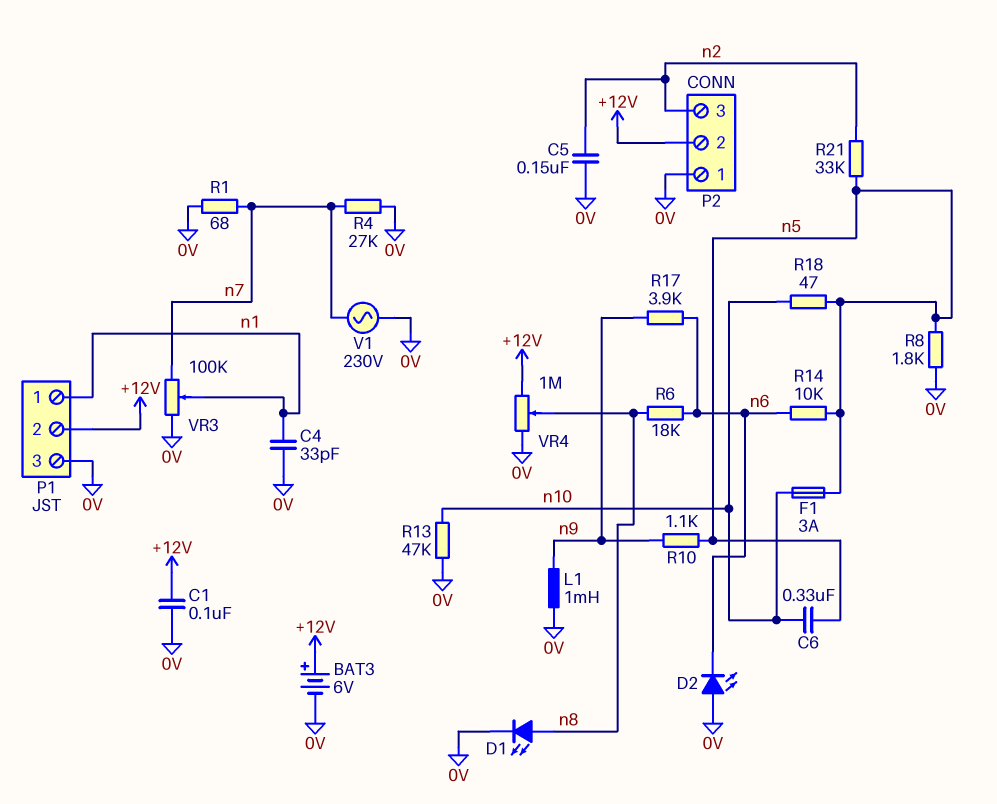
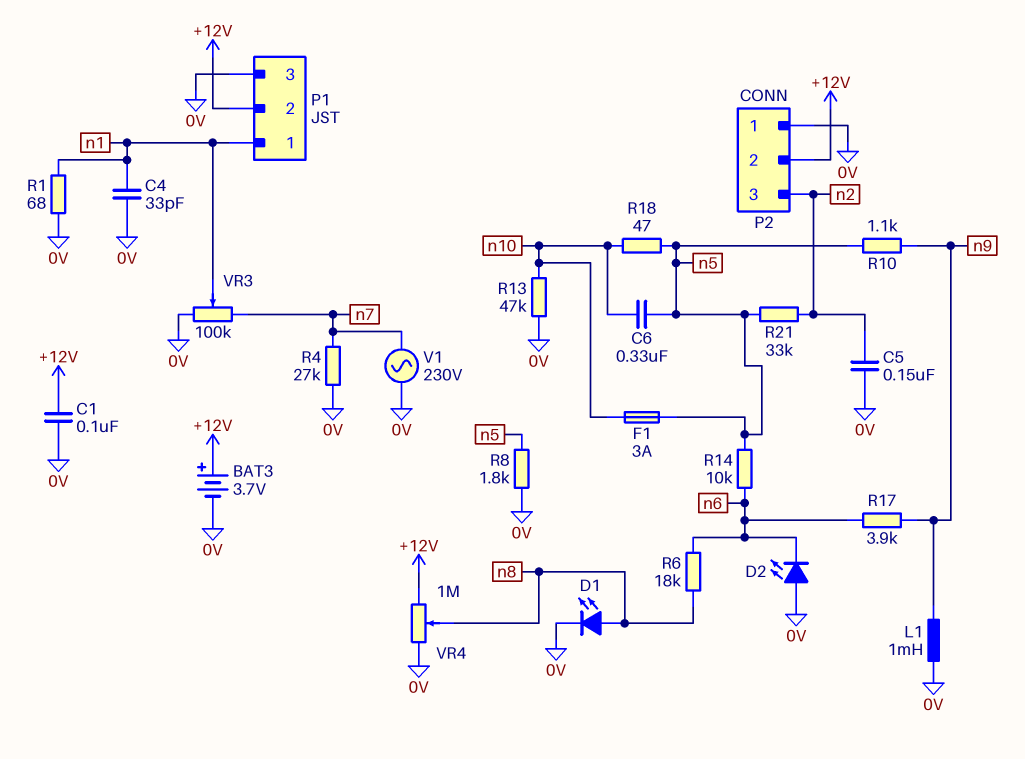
BAT3: 6V (plus +12V, minus 0V) -> 3.7V (plus +12V, minus 0V)
R1: 68 (0V, n7) -> 68 (0V, n1)

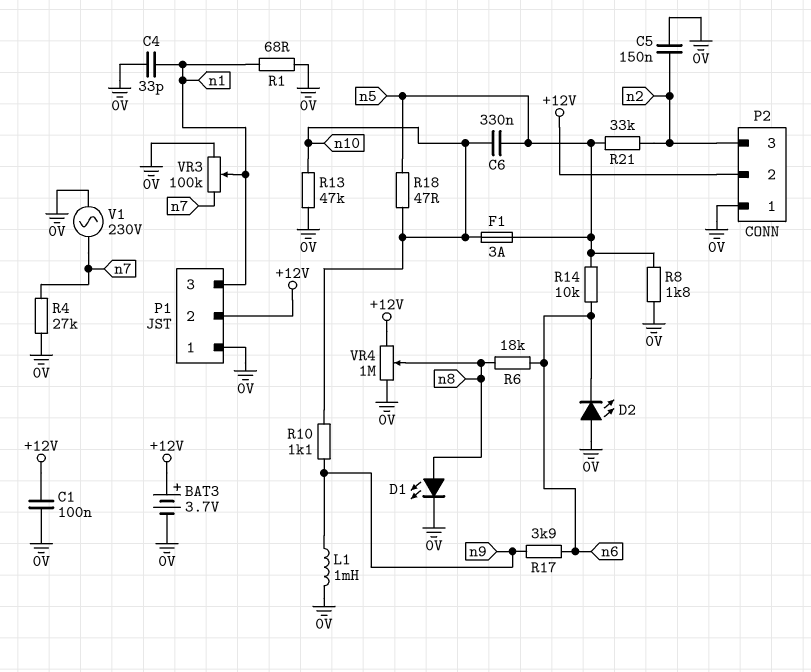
P1 pin 1: n1 -> 0V
P1 pin 3: 0V -> n1
R10: 1.1k (n5, n9) -> 1.1k (n9, n10)

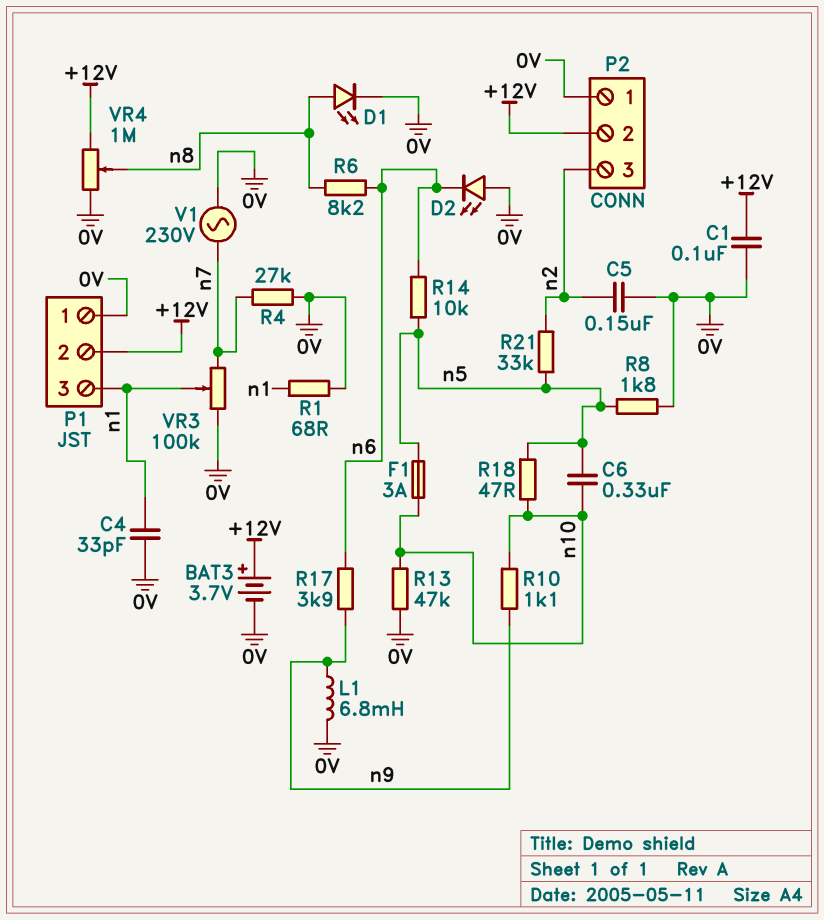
L1: 1mH (0V, n9) -> 6.8mH (0V, n9)
R6: 18k (n6, n8) -> 8.2k (n6, n8)

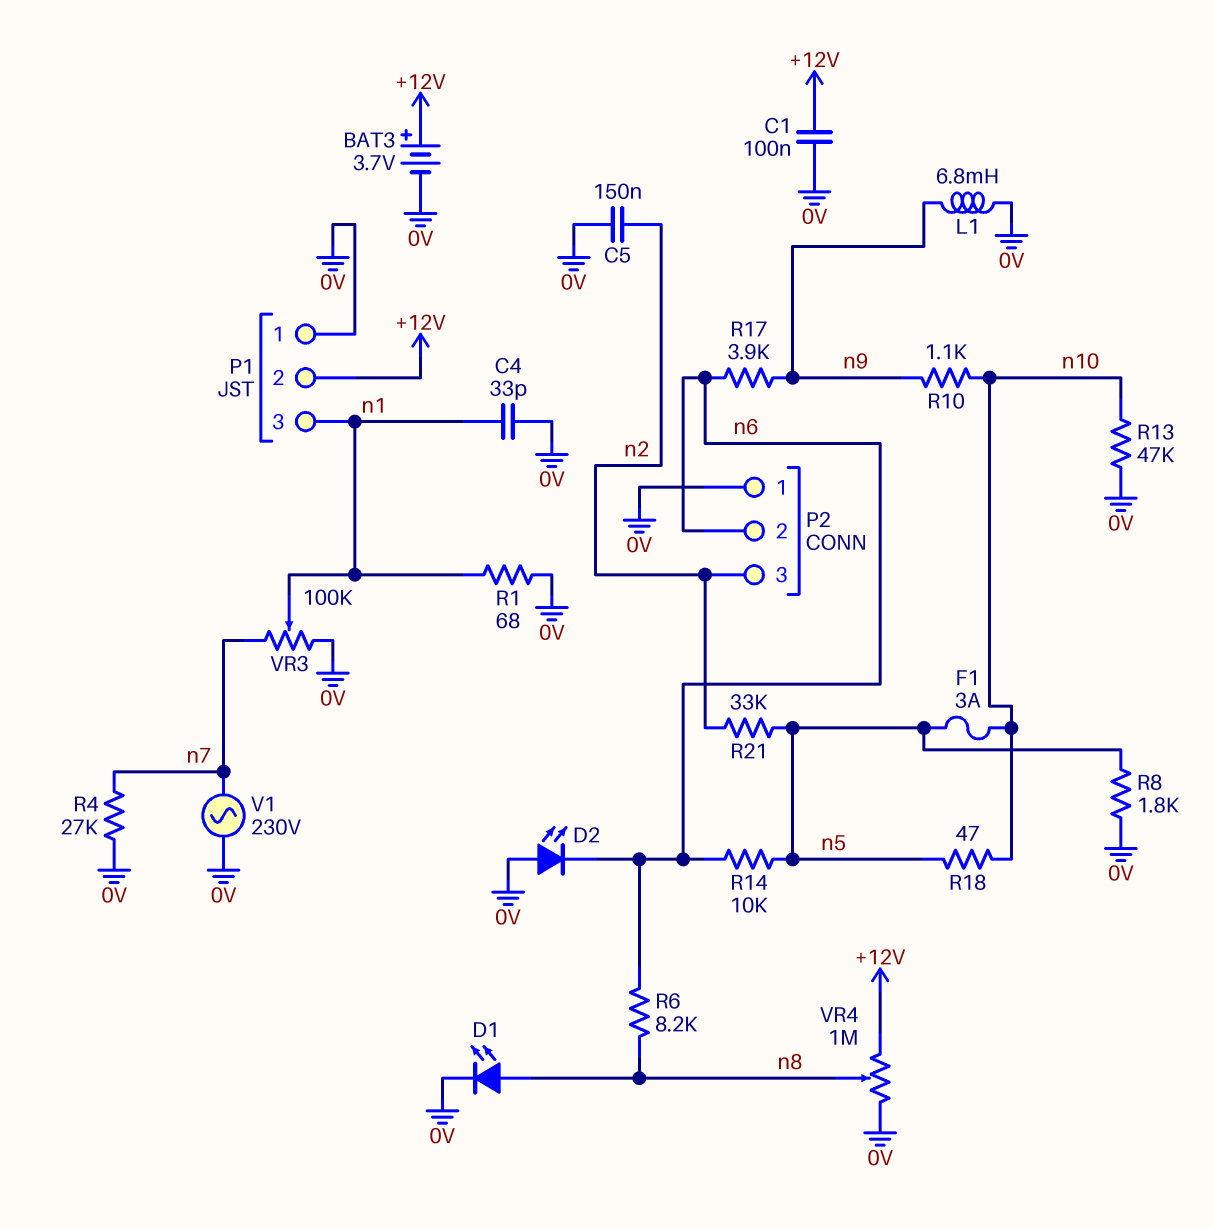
C6: 330nF (n5, n10) -> none
P2 pin 2: +12V -> n6

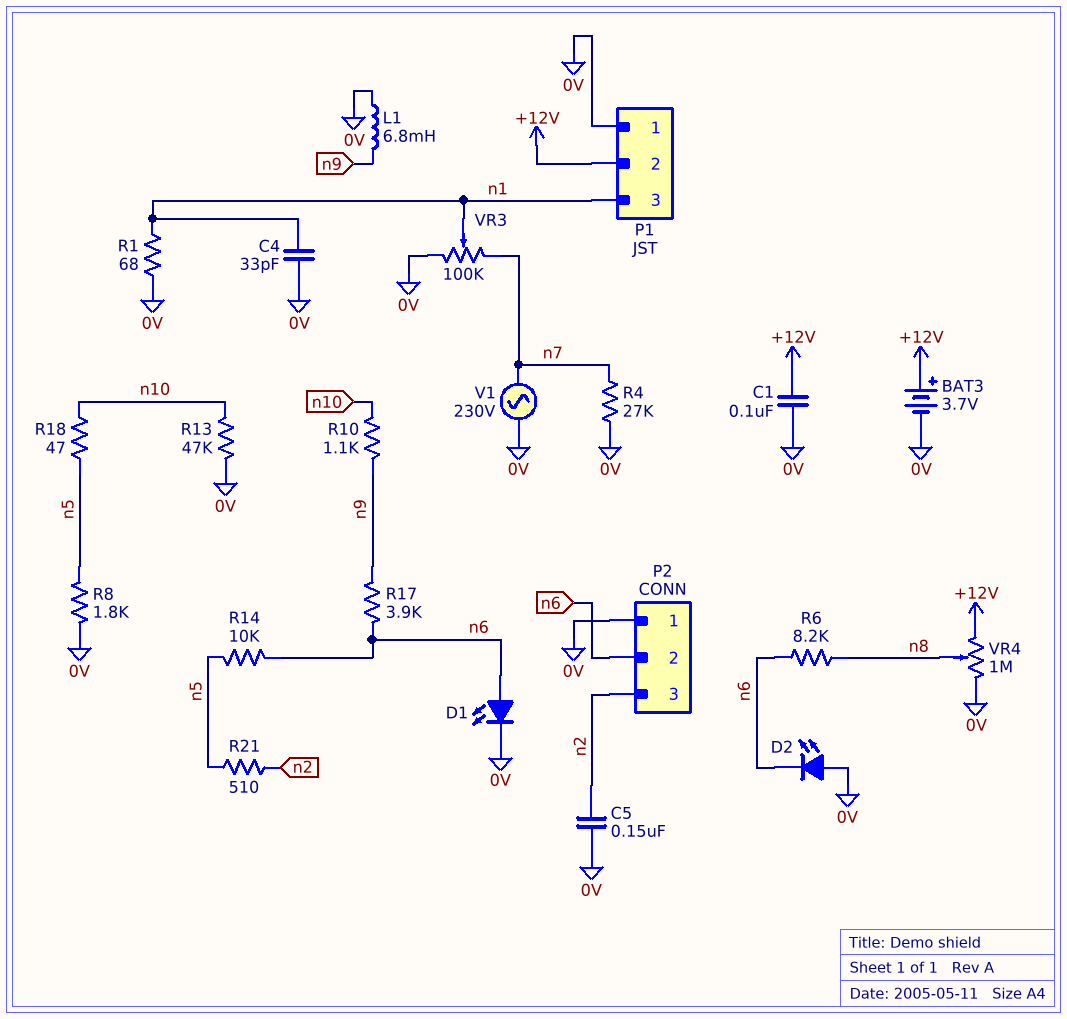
D1: LED (A n8, K 0V) -> LED (A n6, K 0V)
F1: 3A (n5, n10) -> none
R21: 33k (n2, n5) -> 510 (n2, n5)

